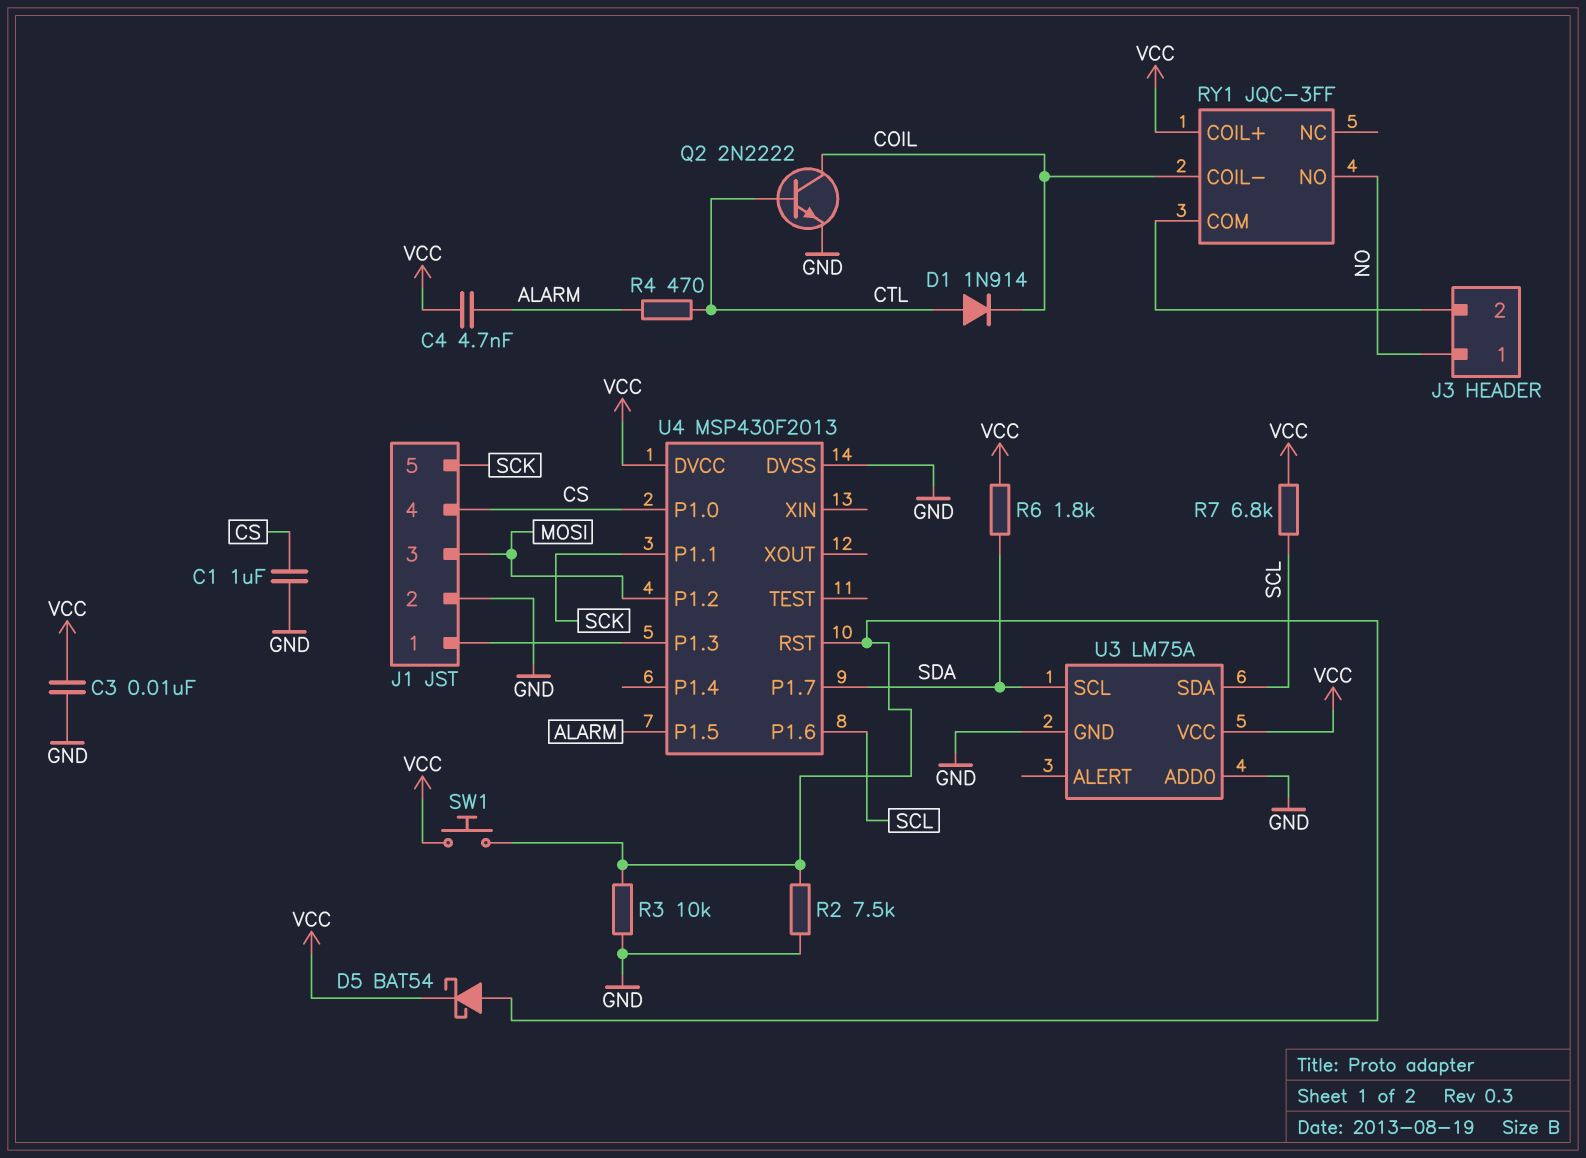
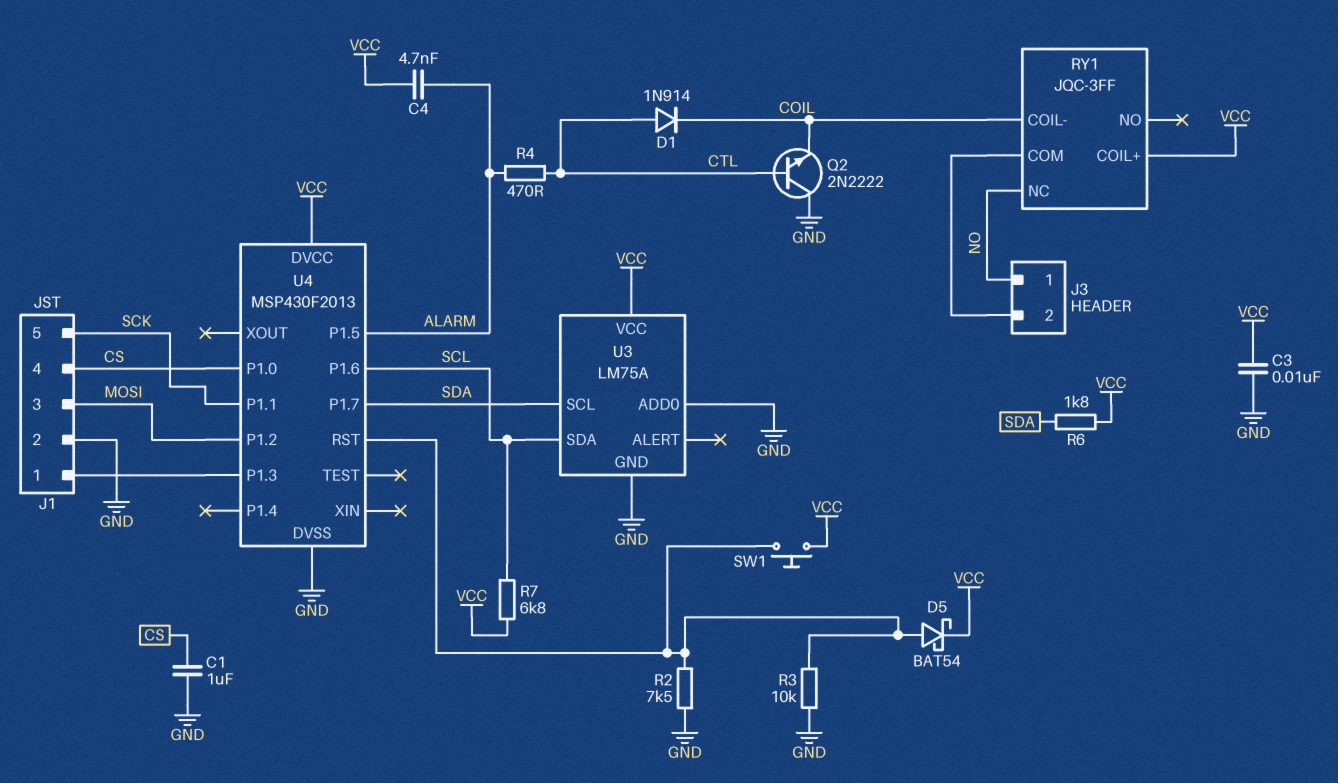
Q2: NPN 2N2222 (B CTL, C COIL, E GND) -> NPN 2N2222 (B CTL, C GND, E COIL)
RY1 pin NC: none -> NO
RY1 pin NO: NO -> none

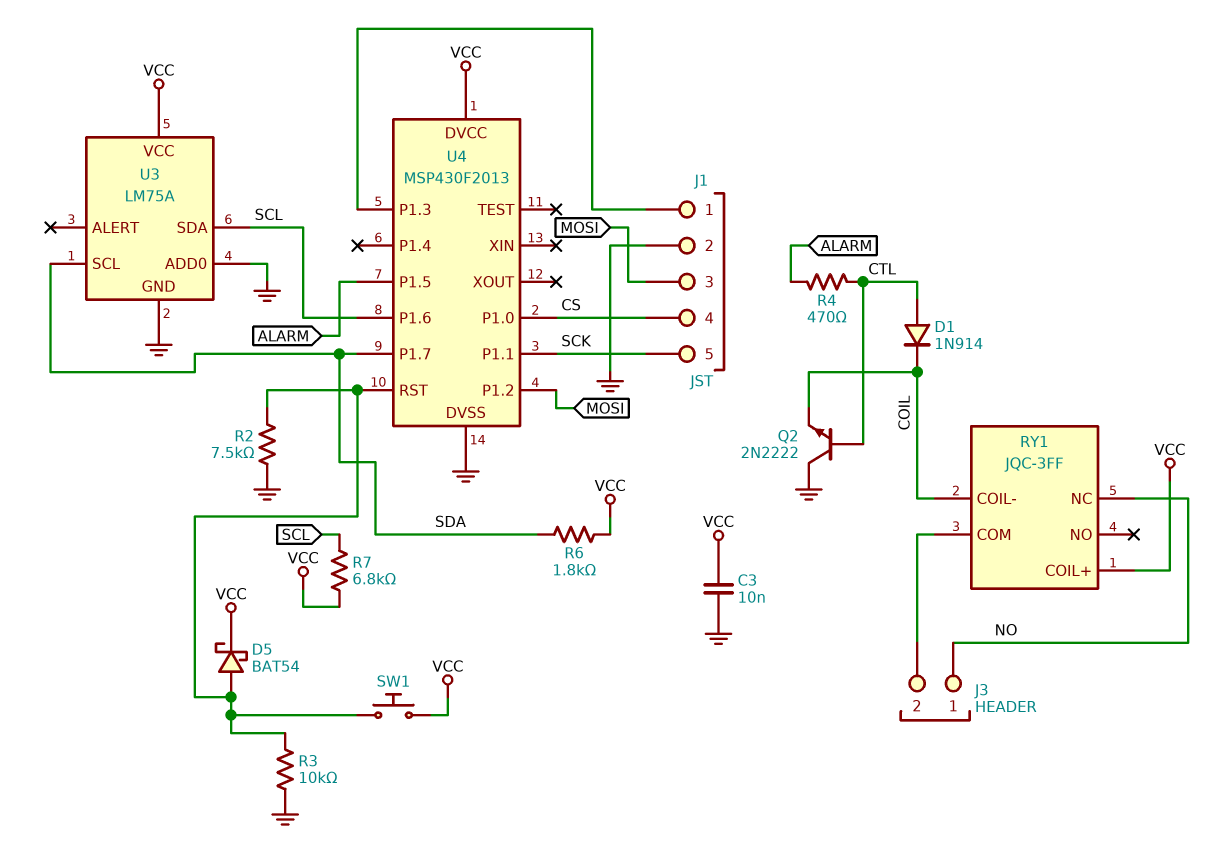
C1: 1uF (CS, GND) -> none
C4: 4.7nF (ALARM, VCC) -> none

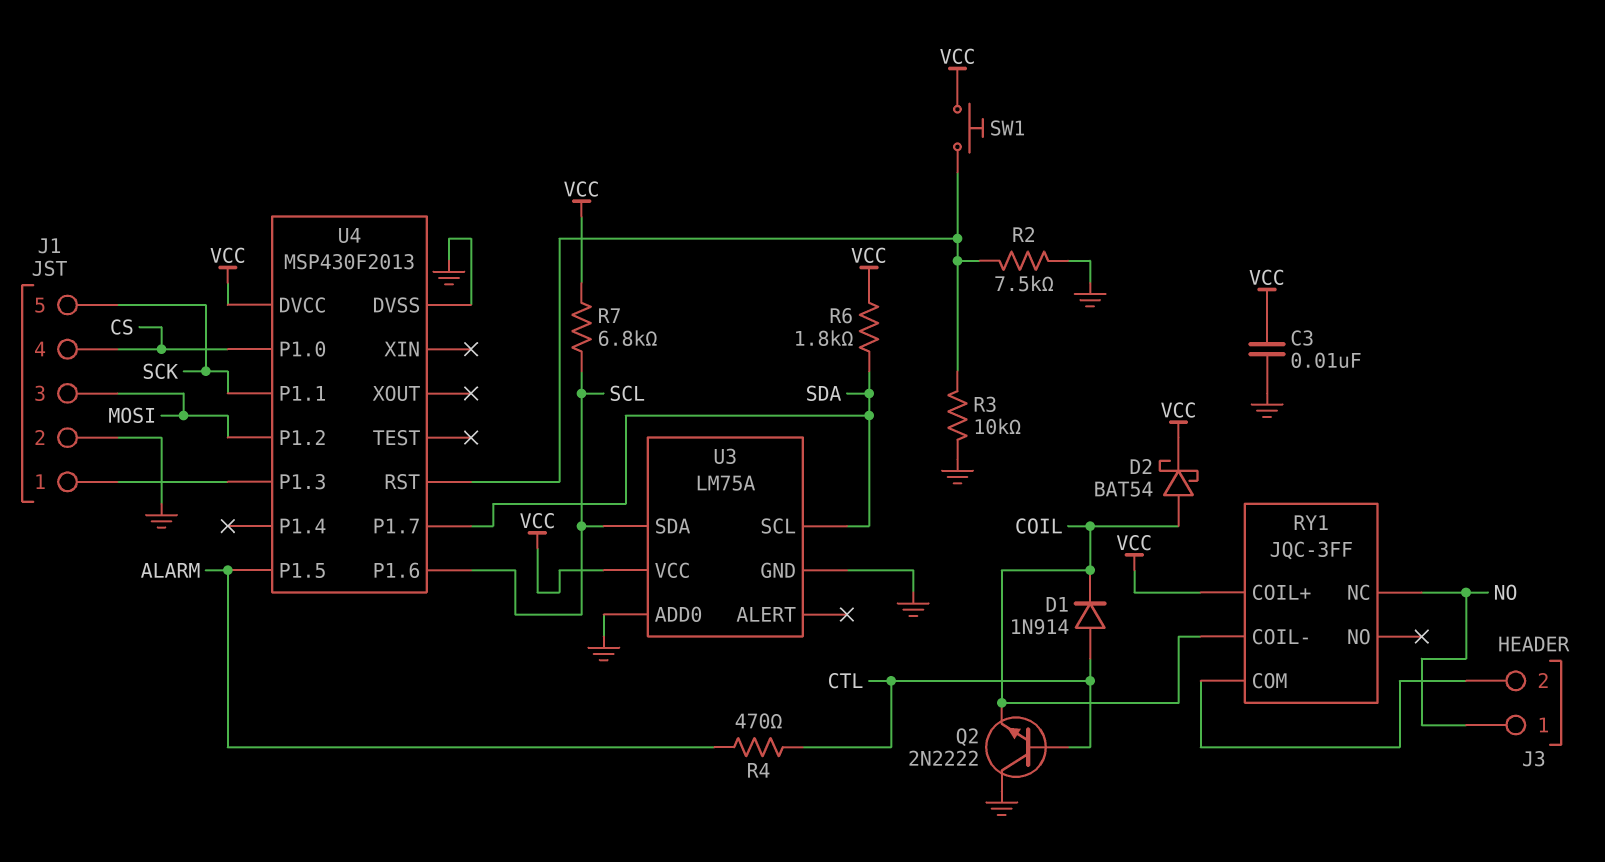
D2: none -> schottky BAT54 (A COIL, K VCC)
D5: schottky BAT54 (A U4/RST, K VCC) -> none

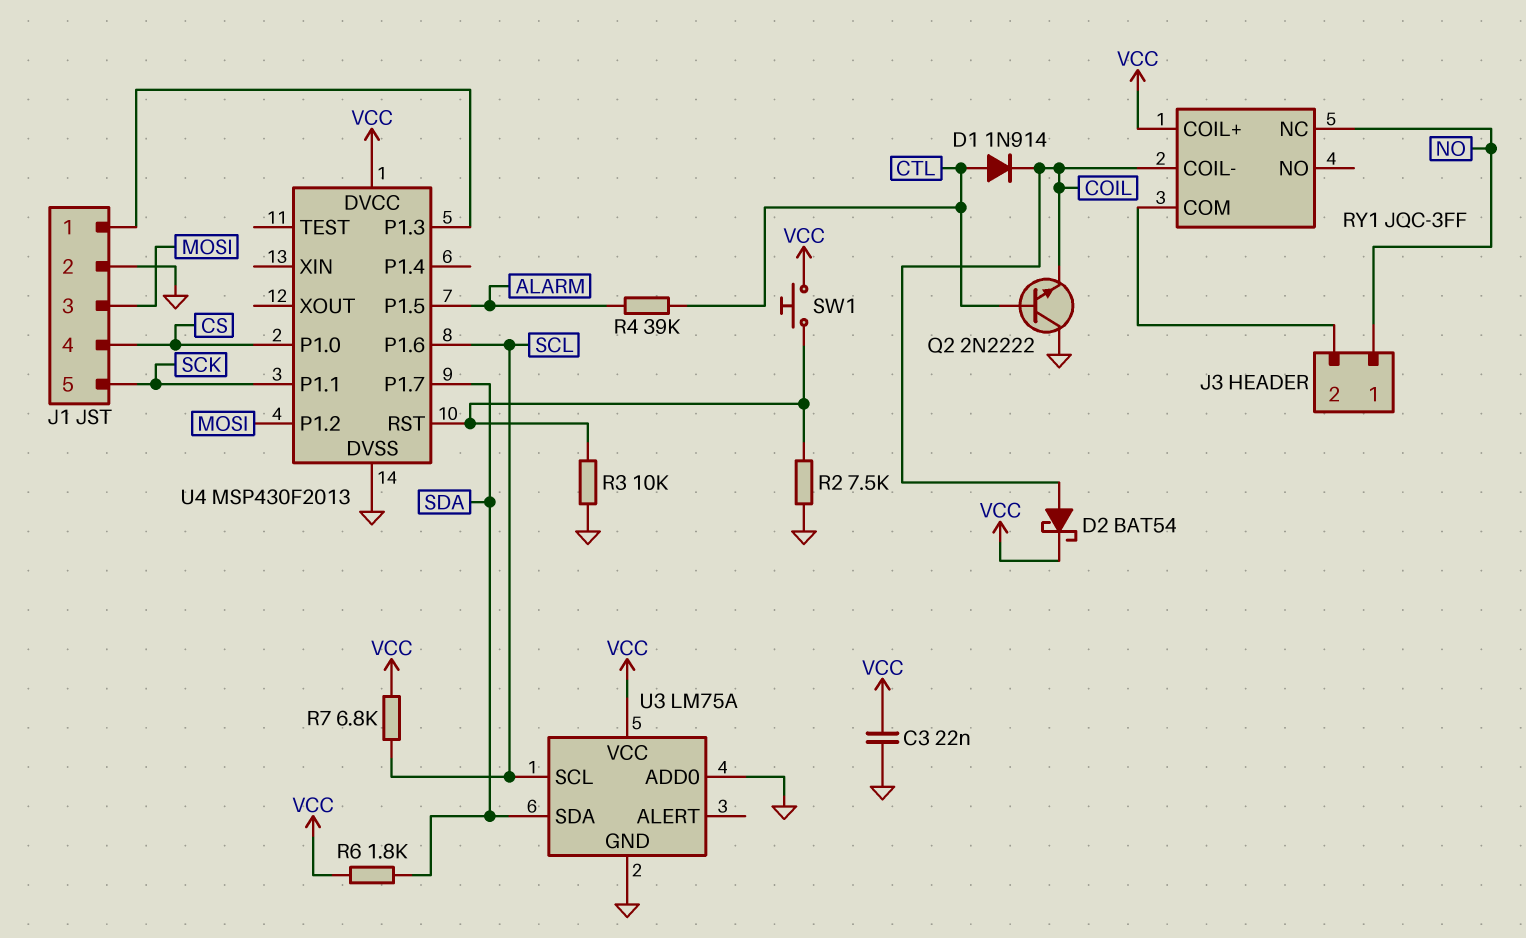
C3: 10nF (GND, VCC) -> 22nF (GND, VCC)
R4: 470 (ALARM, CTL) -> 39k (ALARM, CTL)
U3 pin SCL: SDA -> SCL
U3 pin SDA: SCL -> SDA

